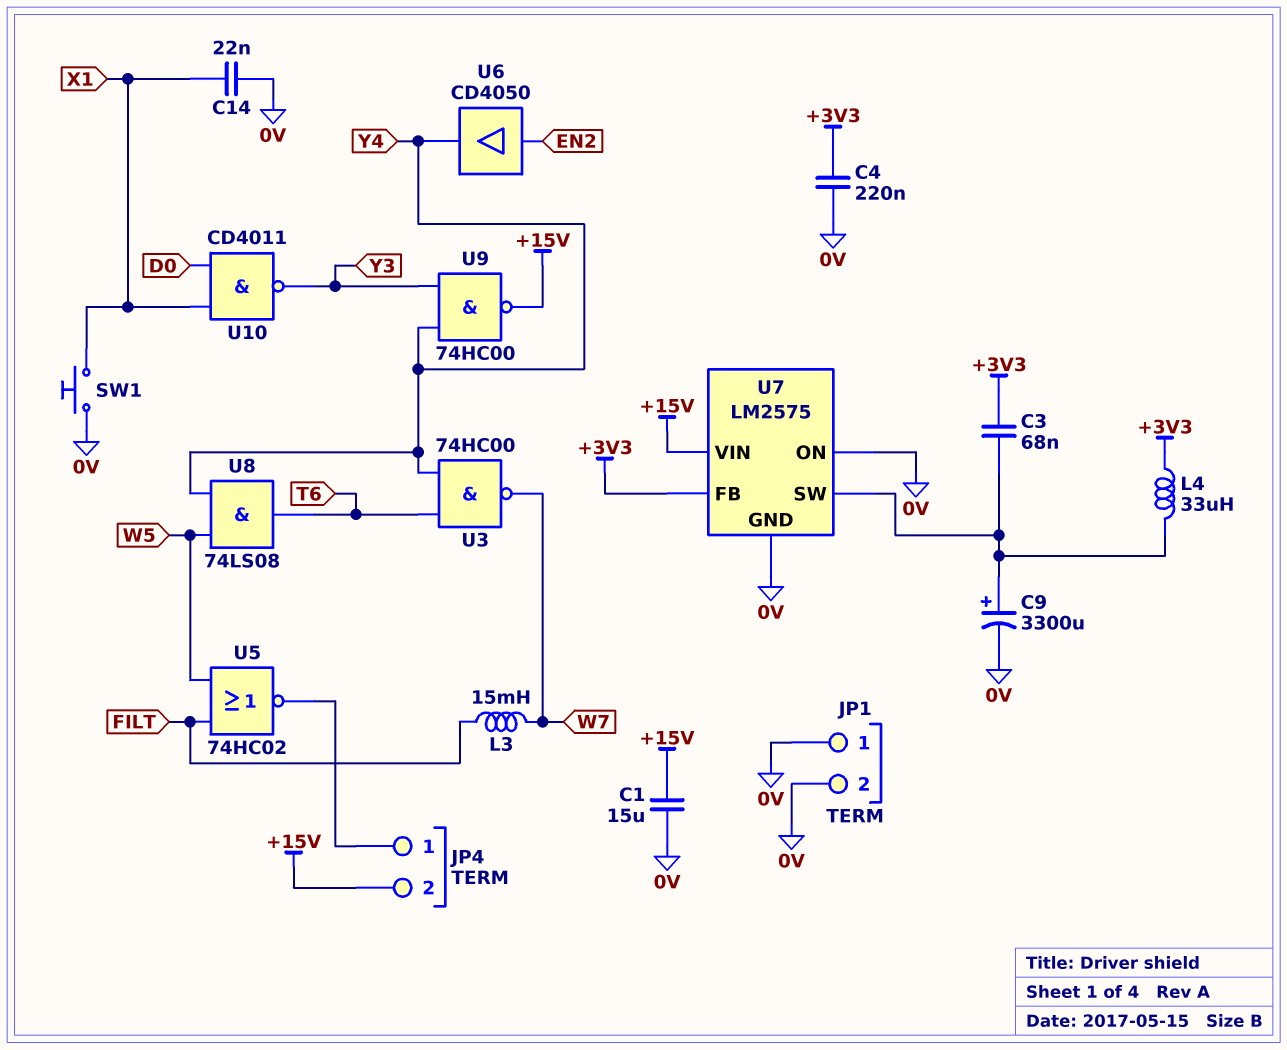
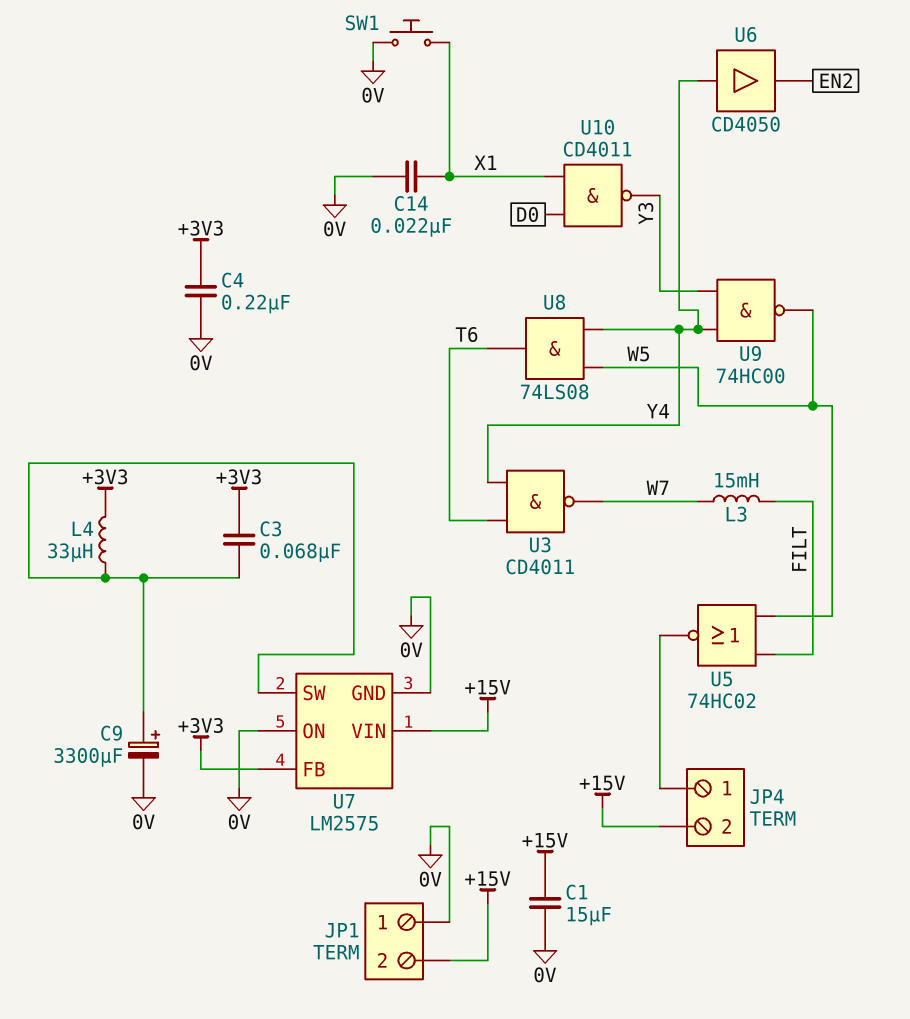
JP1 pin 2: 0V -> +15V
U3: NAND 74HC00 (in T6, in Y4, out W7) -> NAND CD4011 (in T6, in Y4, out W7)
U6: buffer CD4050 (in EN2, out Y4) -> buffer CD4050 (in Y4, out EN2)
U9: NAND 74HC00 (in Y3, in Y4, out +15V) -> NAND 74HC00 (in Y3, in Y4, out W5)

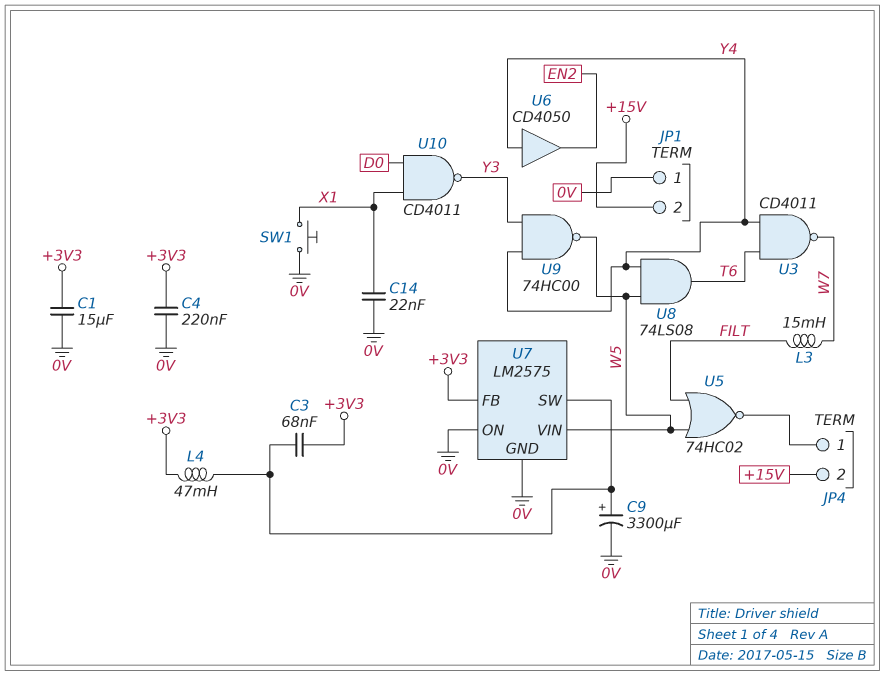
C1: 15uF (+15V, 0V) -> 15uF (+3V3, 0V)
L4: 33uH (+3V3, U7/SW) -> 47mH (+3V3, U7/SW)
U7 pin VIN: +15V -> W5

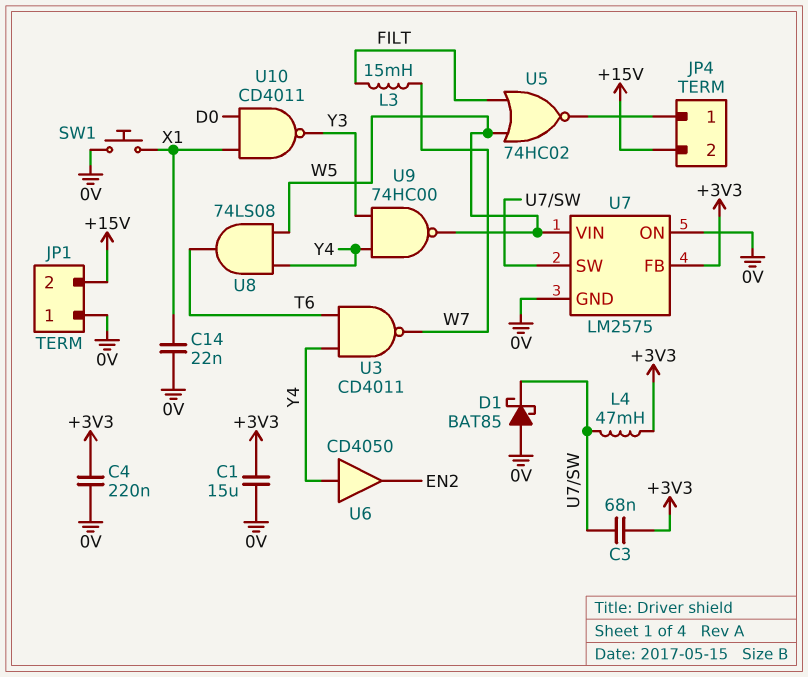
C9: 3300uF (plus U7/SW, minus 0V) -> none
D1: none -> schottky BAT85 (A 0V, K U7/SW)

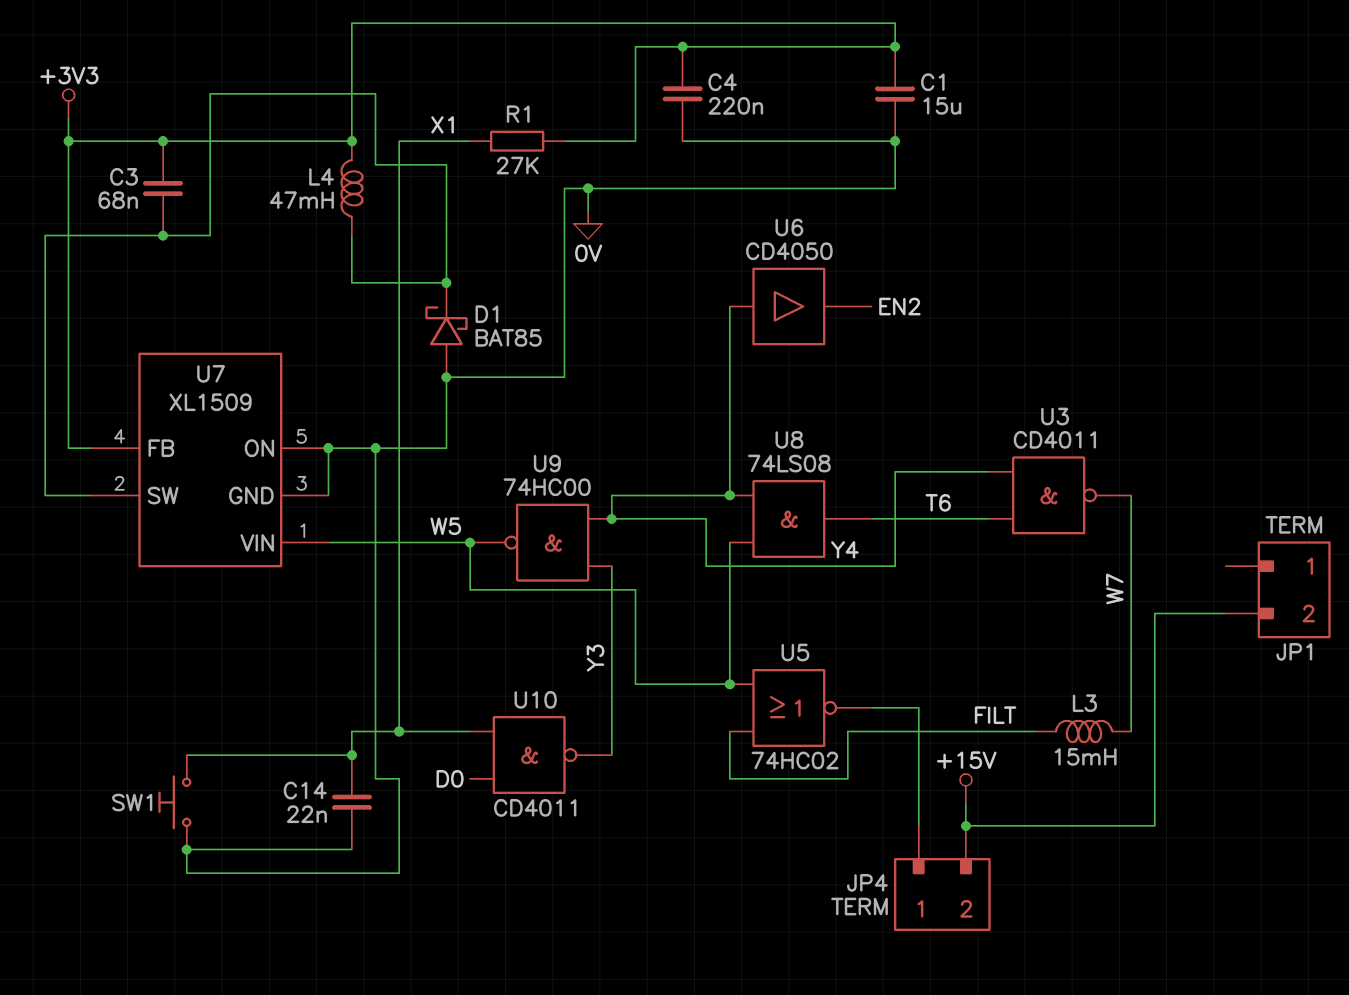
JP1 pin 1: 0V -> none
R1: none -> 27k (+3V3, X1)
U7: LM2575 -> XL1509

